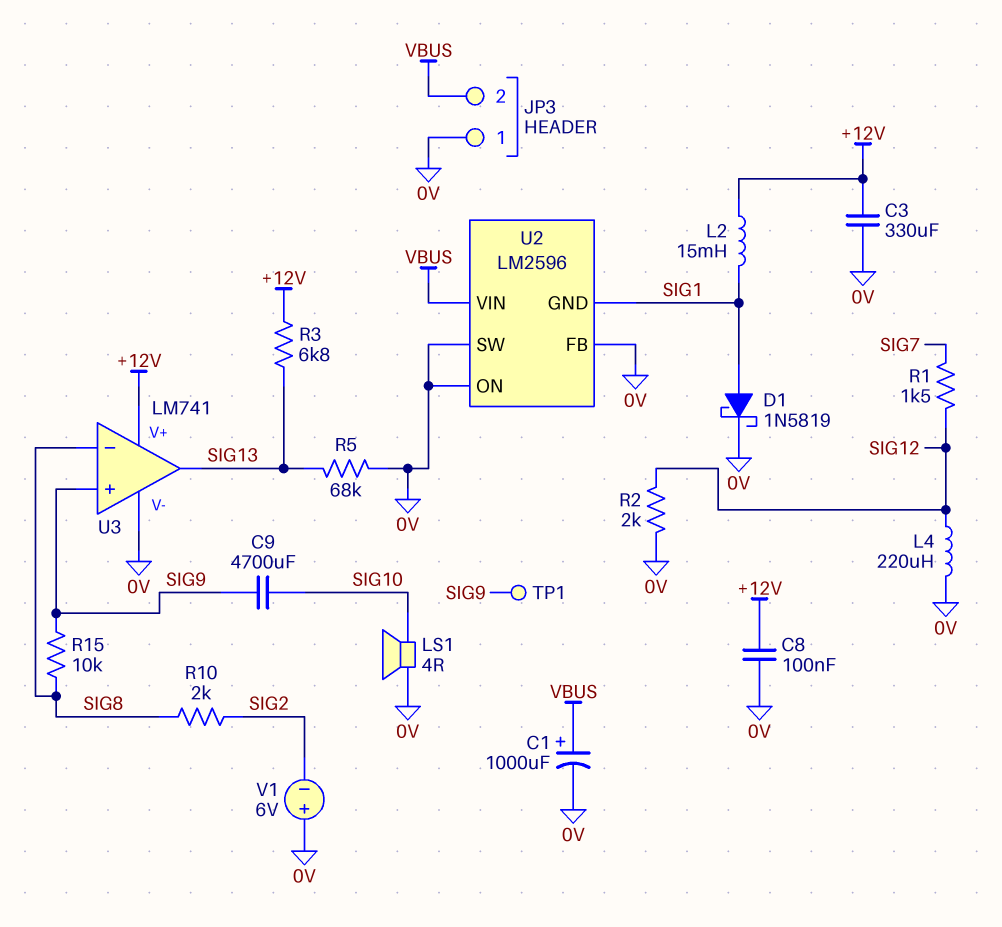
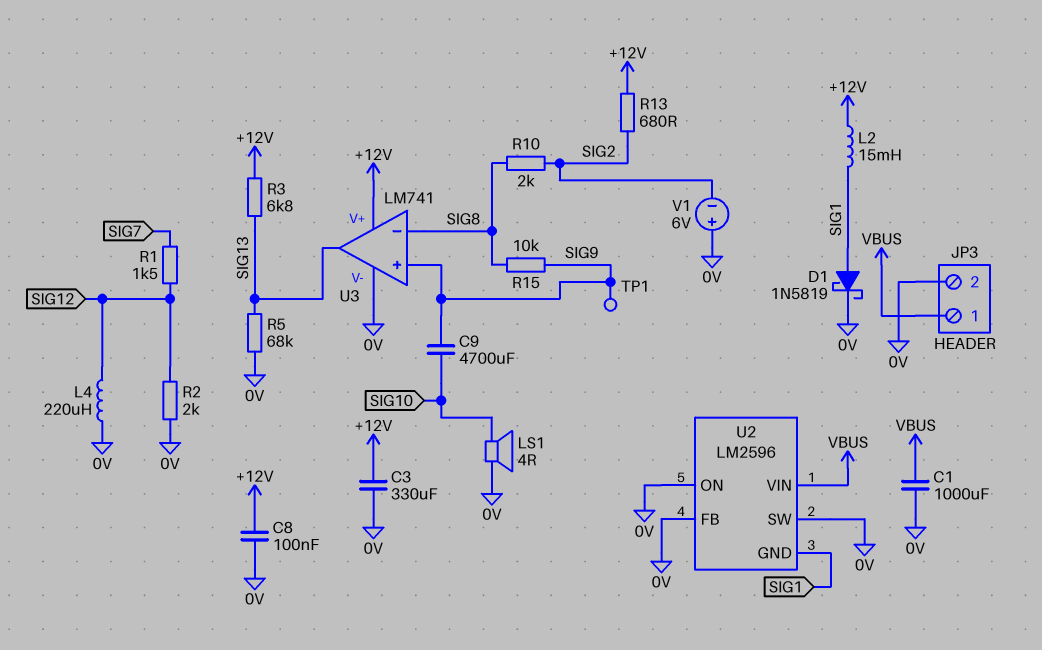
C1: 1000uF (plus VBUS, minus 0V) -> 1000uF (0V, VBUS)
JP3 pin 1: 0V -> VBUS
JP3 pin 2: VBUS -> 0V
R13: none -> 680 (+12V, SIG2)

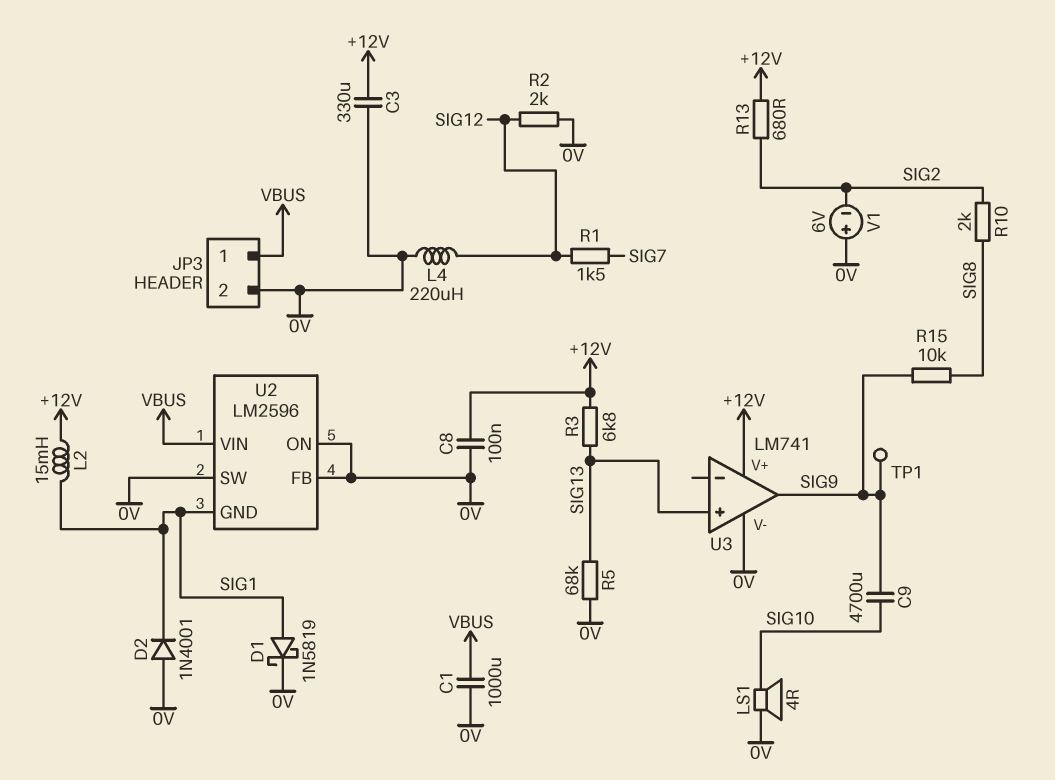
D2: none -> diode 1N4001 (A 0V, K SIG1)
U3 pin in+: SIG9 -> SIG13
U3 pin in-: SIG8 -> none
U3 pin out: SIG13 -> SIG9

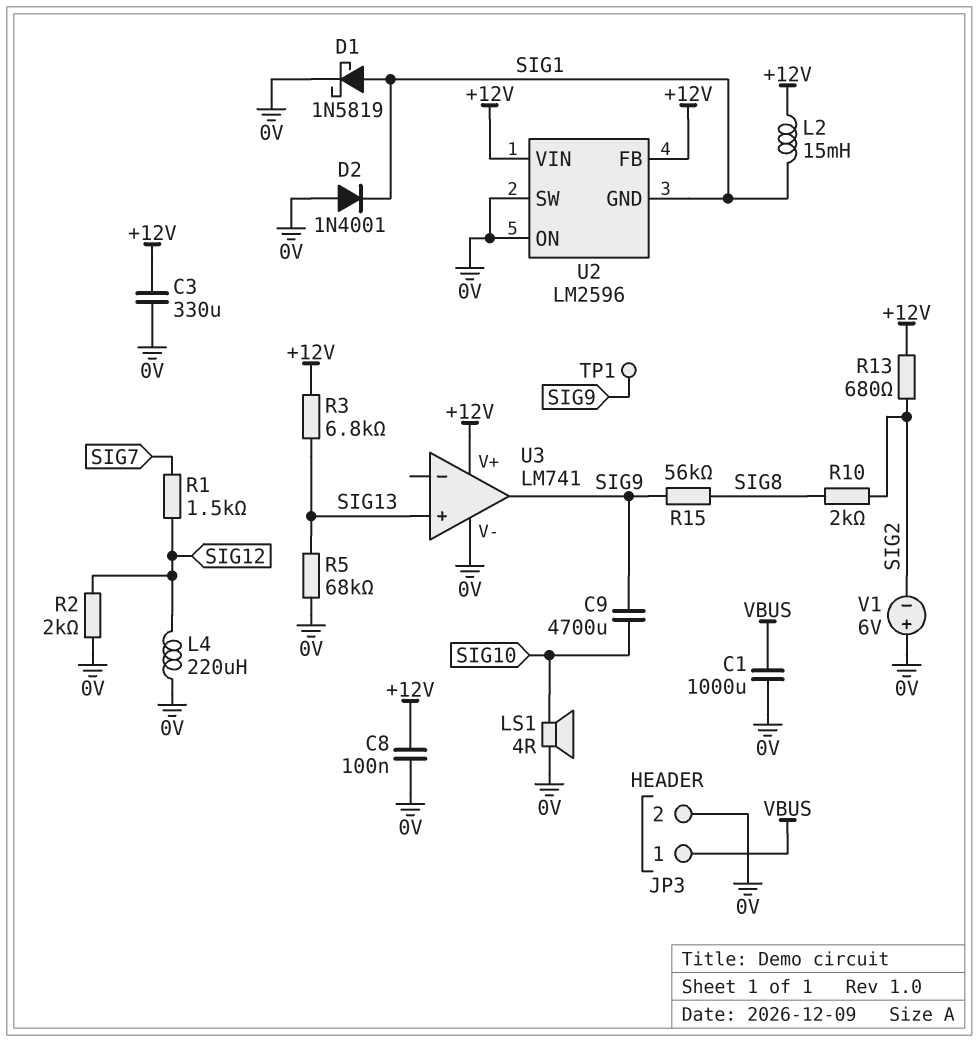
R15: 10k (SIG8, SIG9) -> 56k (SIG8, SIG9)
U2 pin FB: 0V -> +12V
U2 pin VIN: VBUS -> +12V

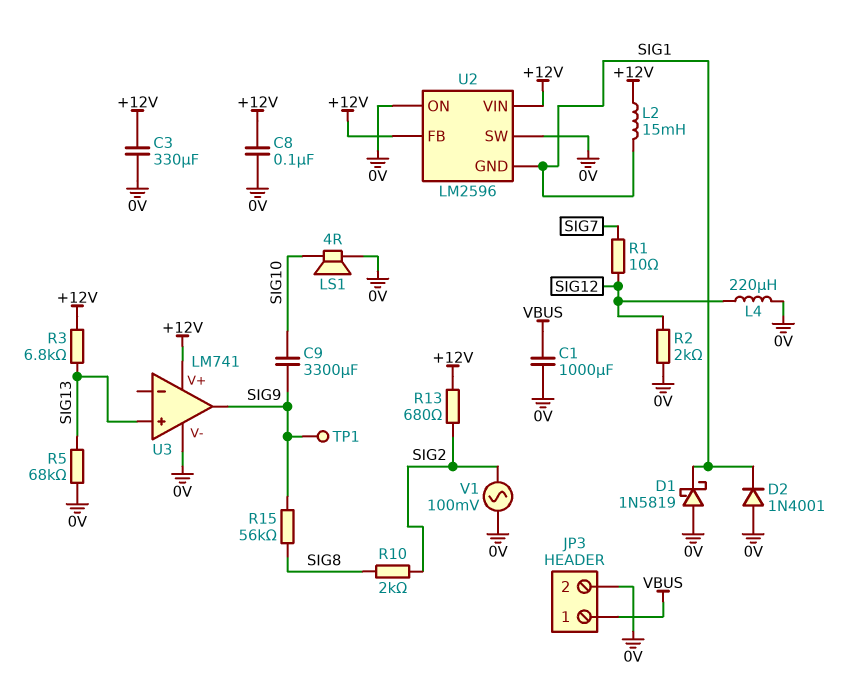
C9: 4700uF (SIG9, SIG10) -> 3300uF (SIG9, SIG10)
D1: schottky 1N5819 (A SIG1, K 0V) -> schottky 1N5819 (A 0V, K SIG1)
R1: 1.5k (SIG7, SIG12) -> 10 (SIG7, SIG12)
V1: 6V (plus 0V, minus SIG2) -> AC 100mV (0V, SIG2)

